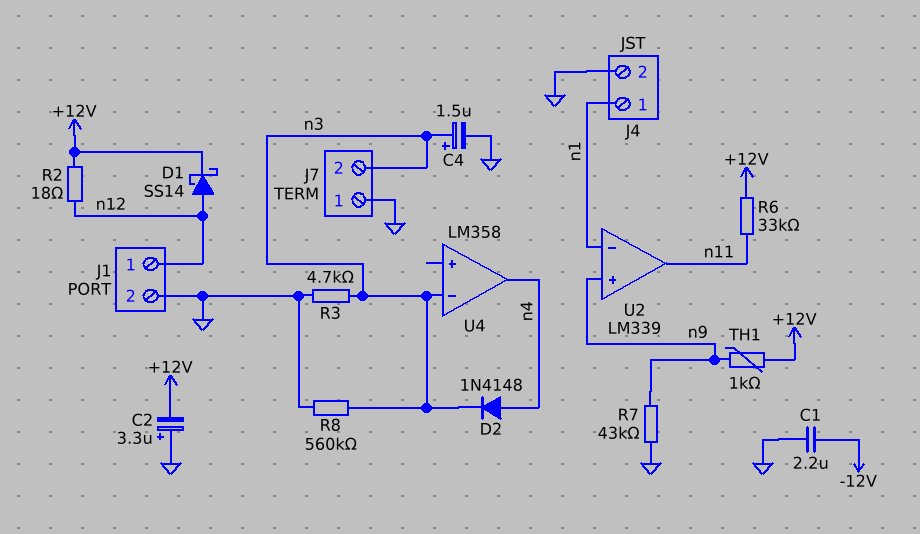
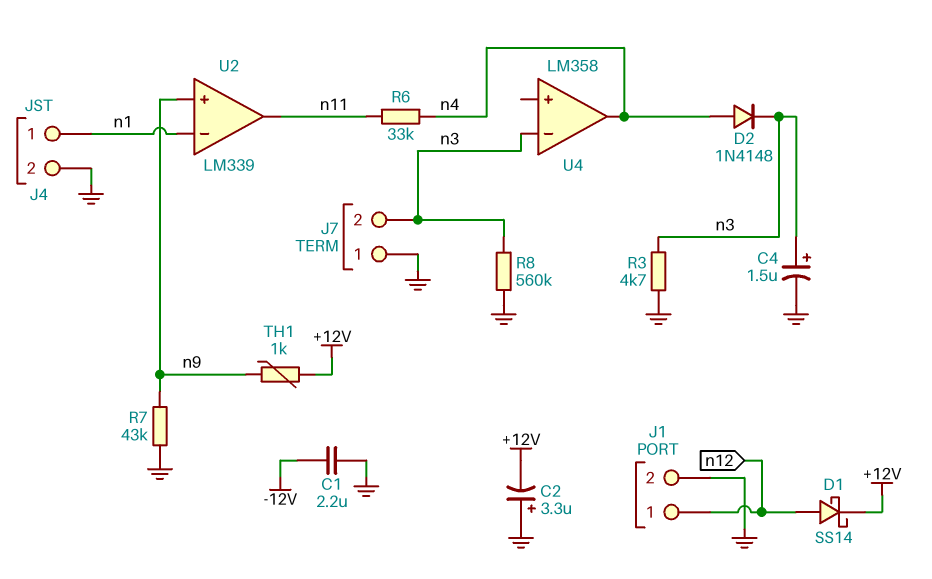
R2: 18 (+12V, n12) -> none
R6: 33k (+12V, n11) -> 33k (n4, n11)

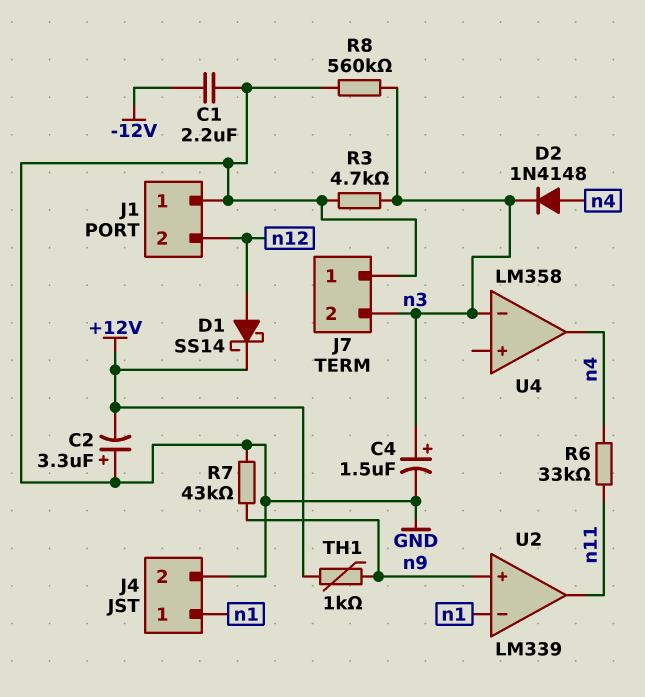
J1 pin 1: n12 -> GND
J1 pin 2: GND -> n12

